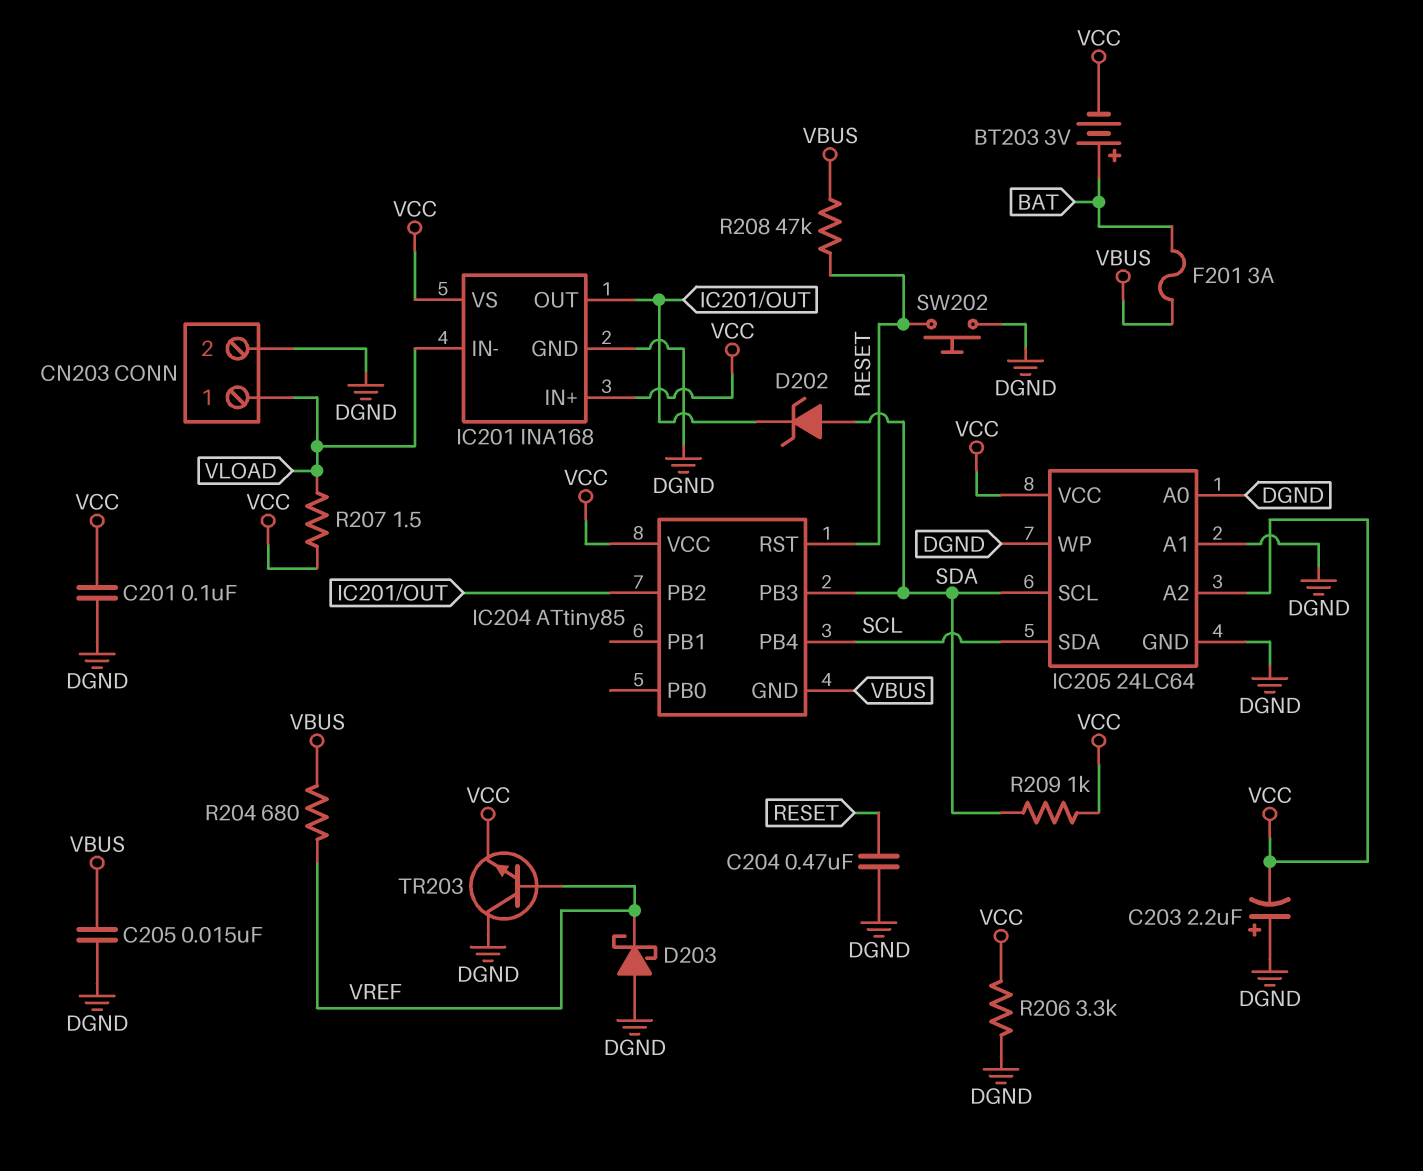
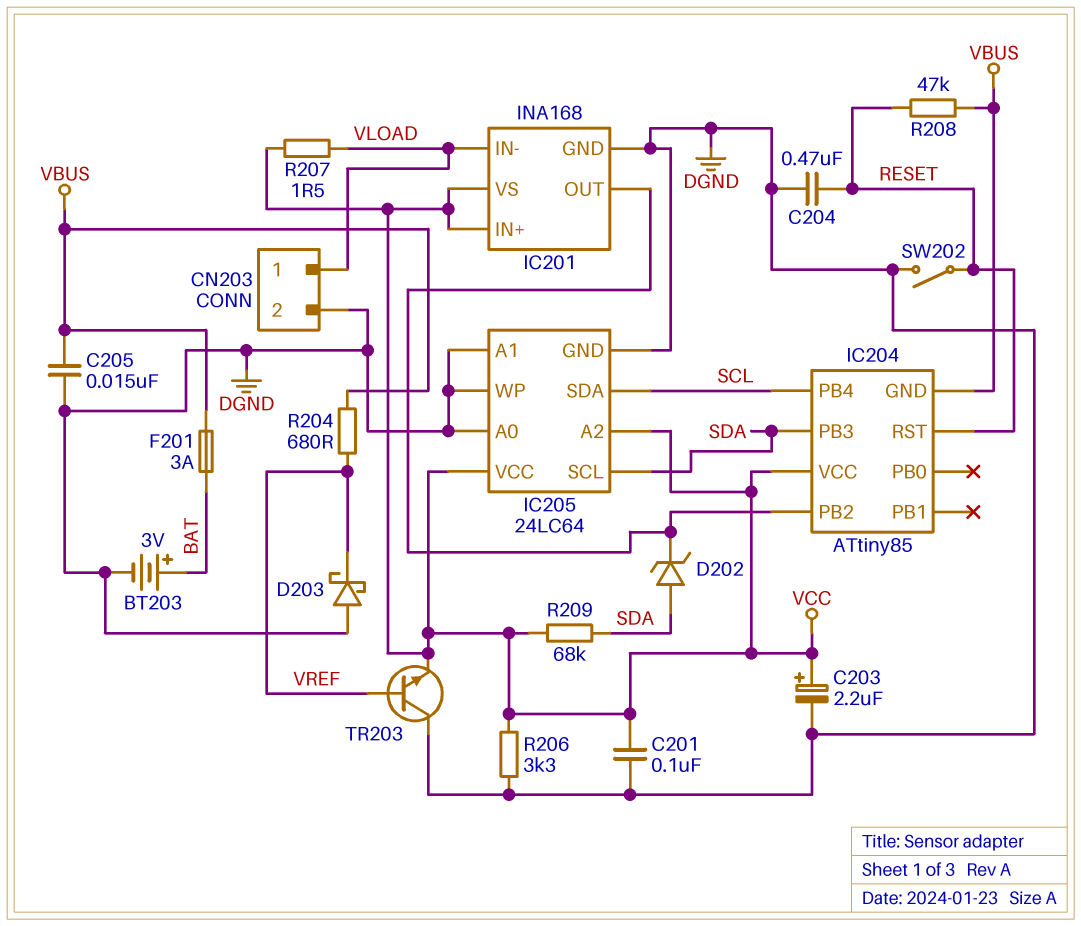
BT203: 3V (plus BAT, minus VCC) -> 3V (plus BAT, minus DGND)
C203: 2.2uF (plus DGND, minus VCC) -> 2.2uF (plus VCC, minus DGND)
R209: 1k (SDA, VCC) -> 68k (SDA, VCC)
SW202: button (DGND, RESET) -> switch (DGND, RESET)

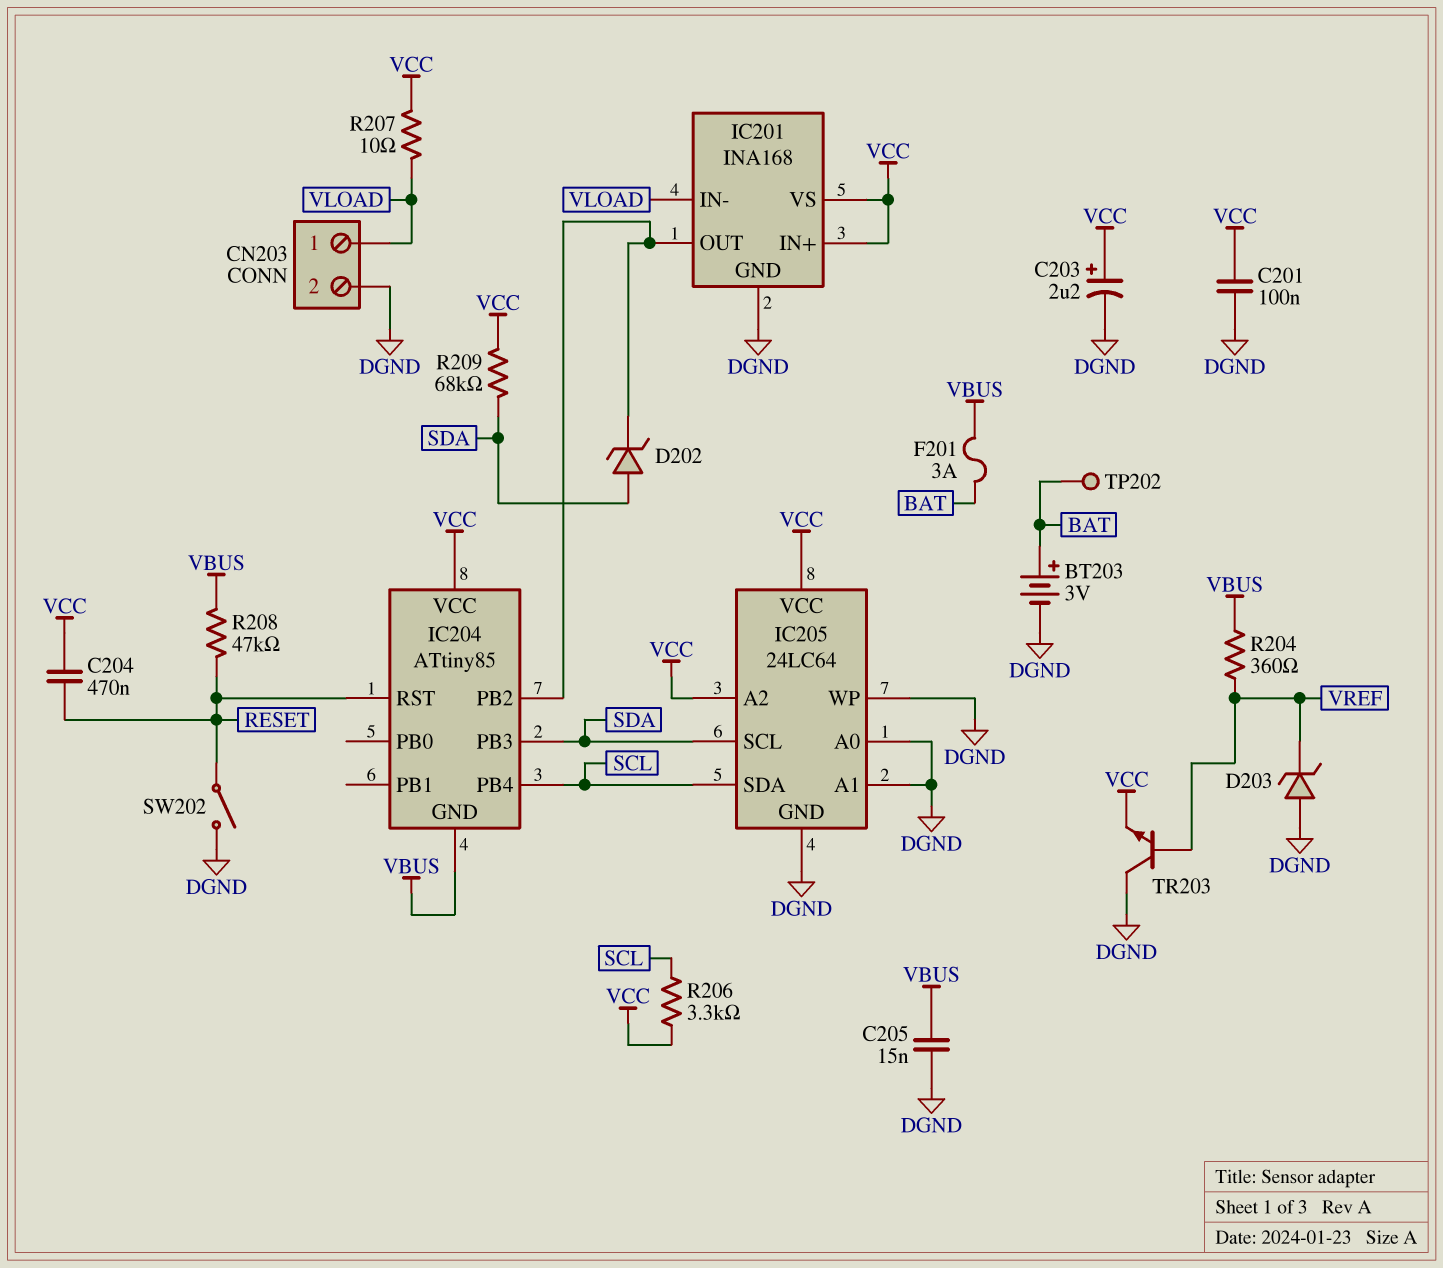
C204: 470nF (DGND, RESET) -> 470nF (RESET, VCC)
D203: schottky (A DGND, K VREF) -> zener (A DGND, K VREF)
R204: 680 (VBUS, VREF) -> 360 (VBUS, VREF)
R206: 3.3k (DGND, VCC) -> 3.3k (SCL, VCC)
R207: 1.5 (VCC, VLOAD) -> 10 (VCC, VLOAD)
TP202: none -> test point (BAT)

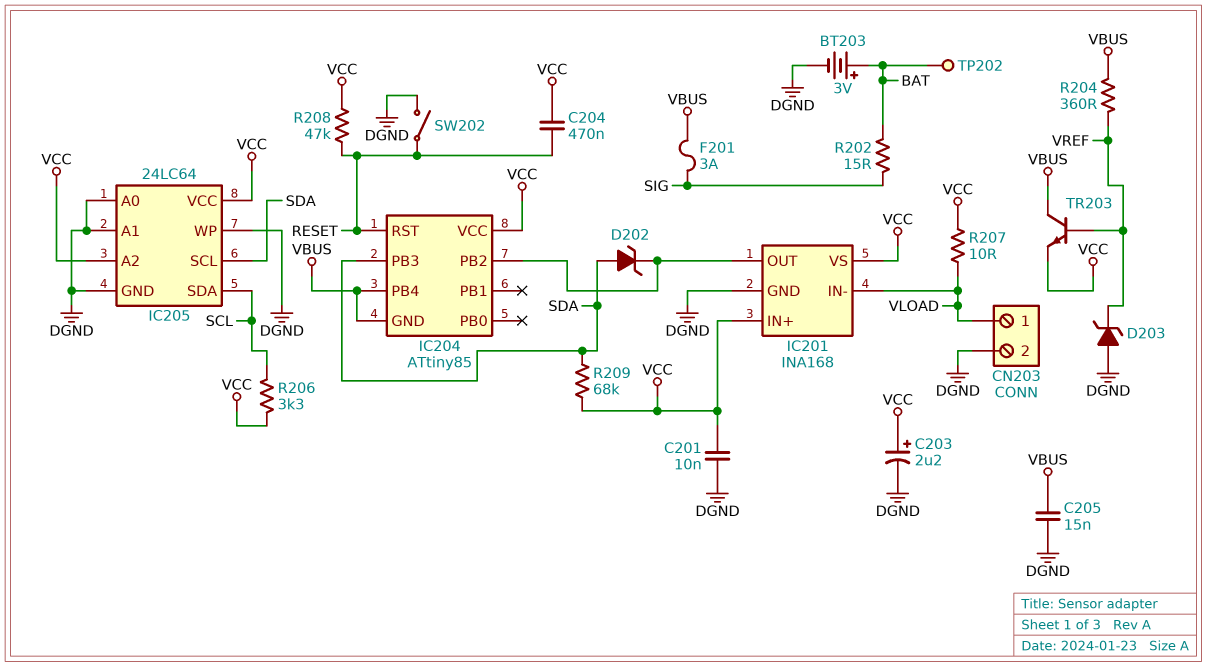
C201: 100nF (DGND, VCC) -> 10nF (DGND, VCC)
F201: 3A (BAT, VBUS) -> 3A (SIG, VBUS)
IC204 pin PB4: SCL -> VBUS
R202: none -> 15 (BAT, SIG)
R208: 47k (RESET, VBUS) -> 47k (RESET, VCC)
TR203: NPN (B VREF, C DGND, E VCC) -> NPN (B VREF, C VBUS, E VCC)

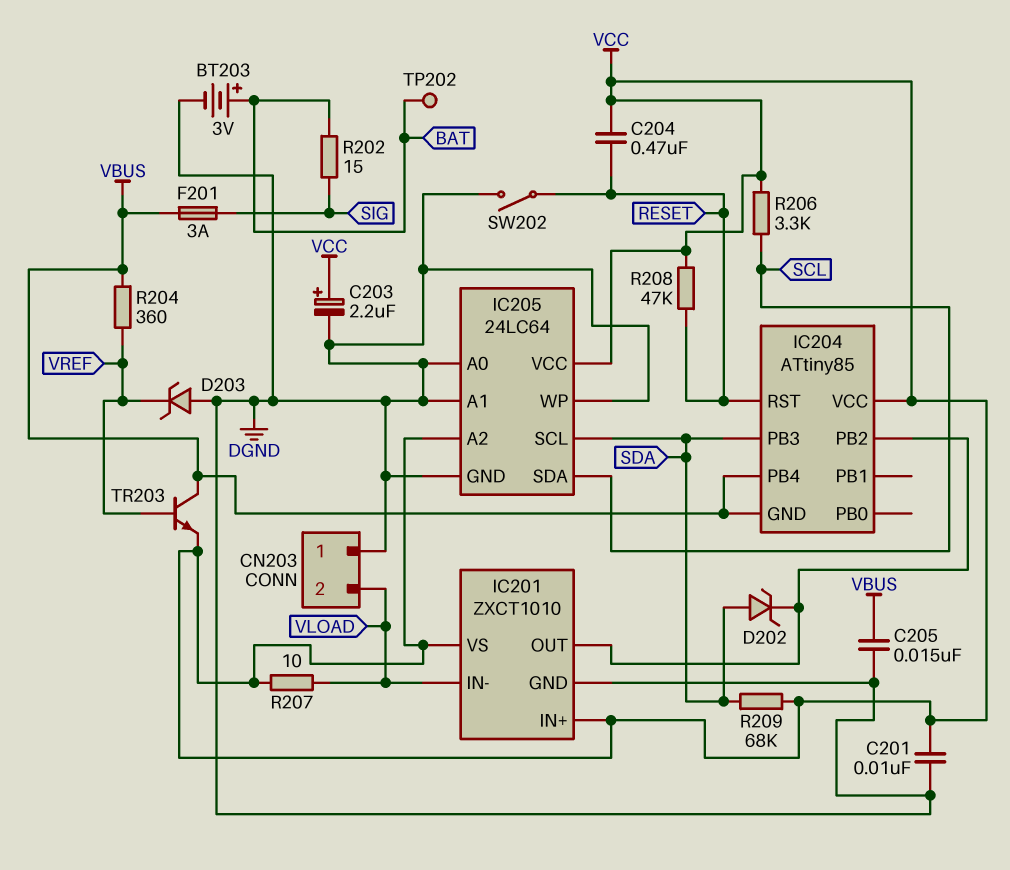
CN203 pin 1: VLOAD -> DGND
CN203 pin 2: DGND -> VLOAD
IC201: INA168 -> ZXCT1010

